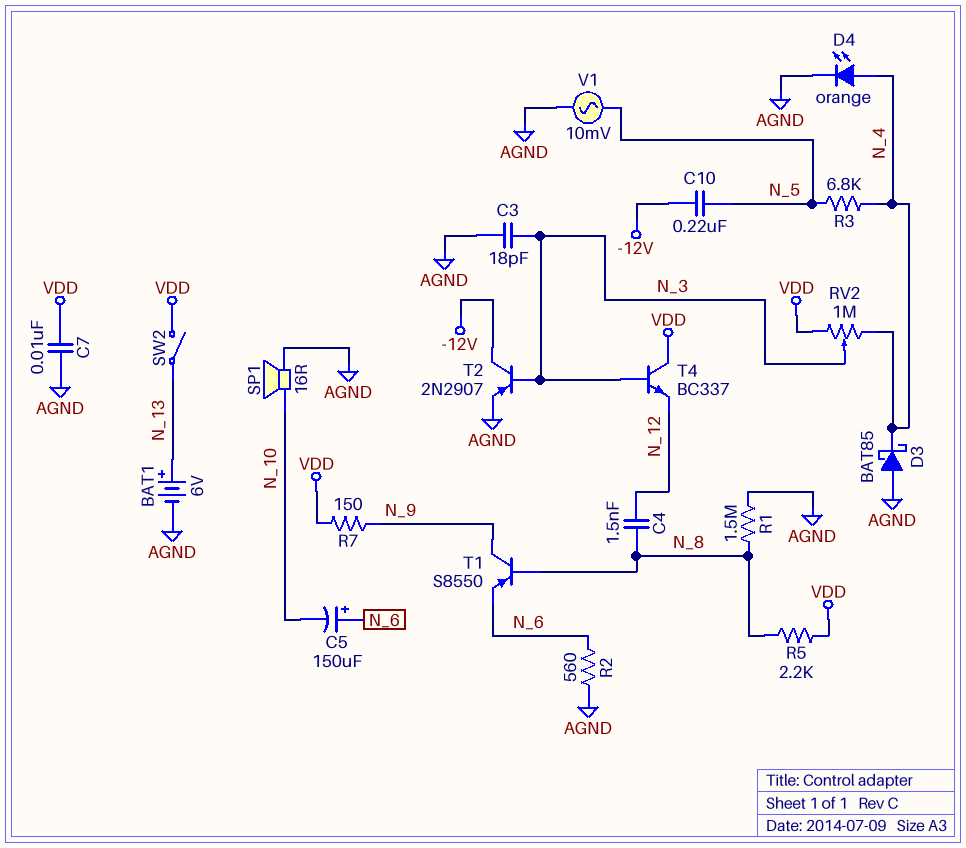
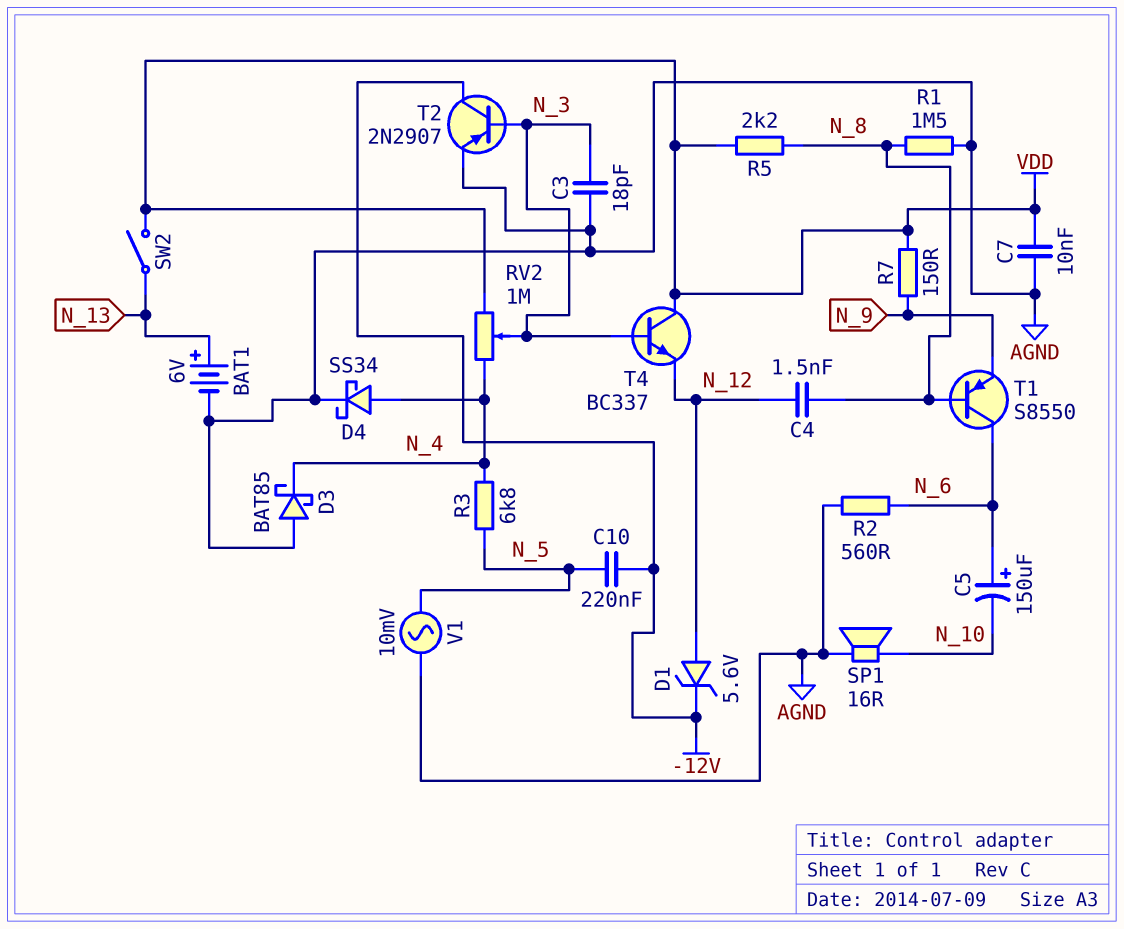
D1: none -> zener 5.6V (A N_12, K -12V)
D4: LED orange (A N_4, K AGND) -> schottky SS34 (A N_4, K AGND)
T1: PNP S8550 (B N_8, C N_9, E N_6) -> PNP S8550 (B N_8, C N_6, E N_9)

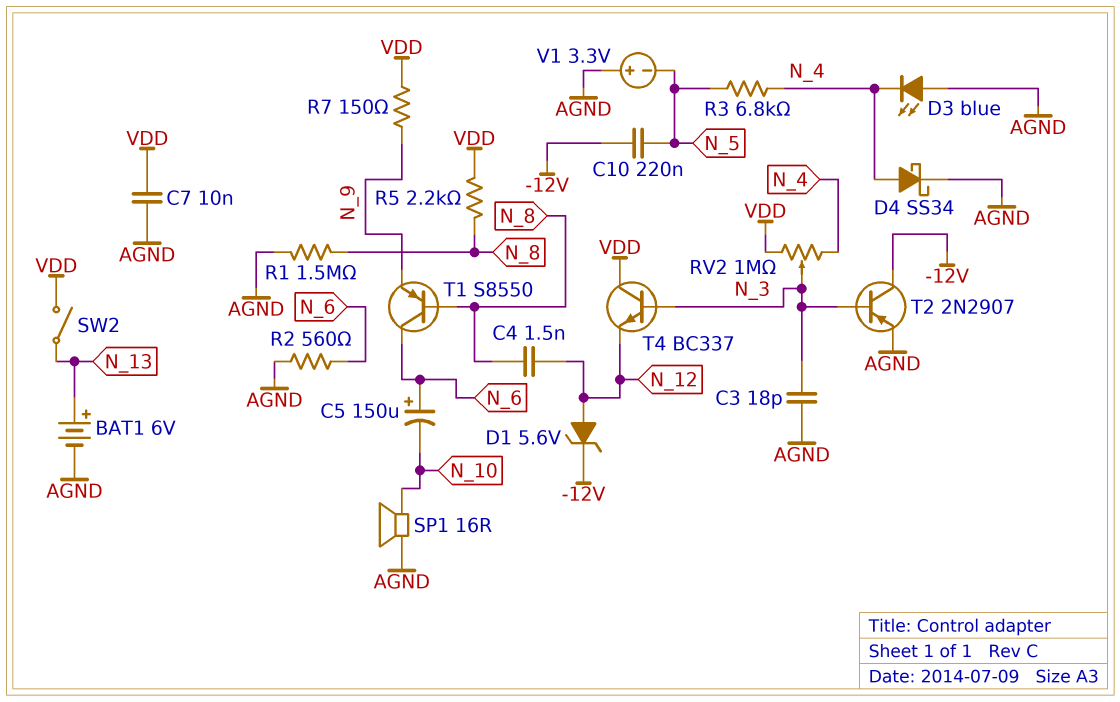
D3: schottky BAT85 (A AGND, K N_4) -> LED blue (A AGND, K N_4)
V1: AC 10mV (AGND, N_5) -> 3.3V (plus AGND, minus N_5)

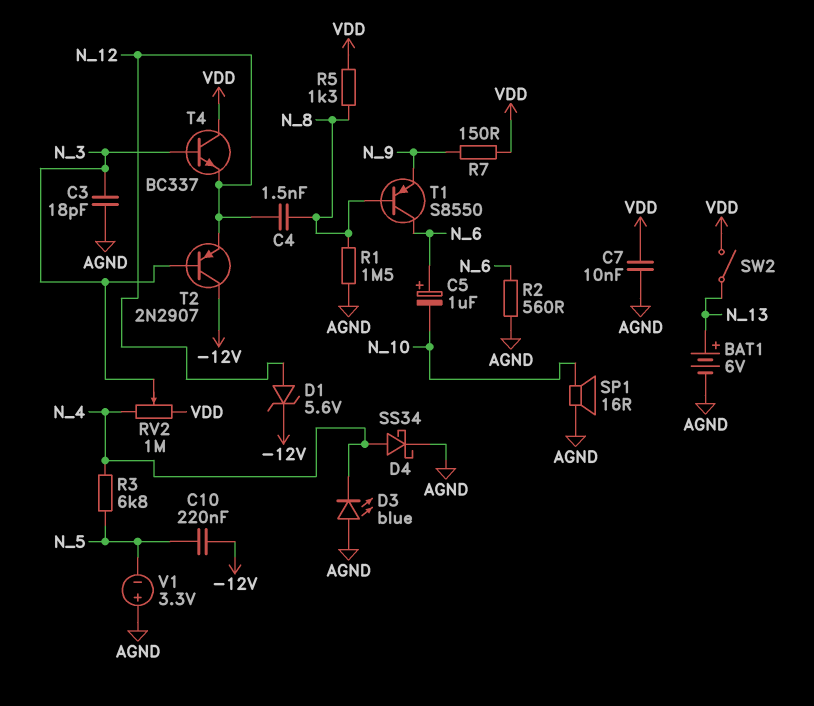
C5: 150uF (plus N_6, minus N_10) -> 1uF (plus N_6, minus N_10)
R5: 2.2k (N_8, VDD) -> 1.3k (N_8, VDD)
T2: PNP 2N2907 (B N_3, C -12V, E AGND) -> PNP 2N2907 (B N_3, C -12V, E N_12)

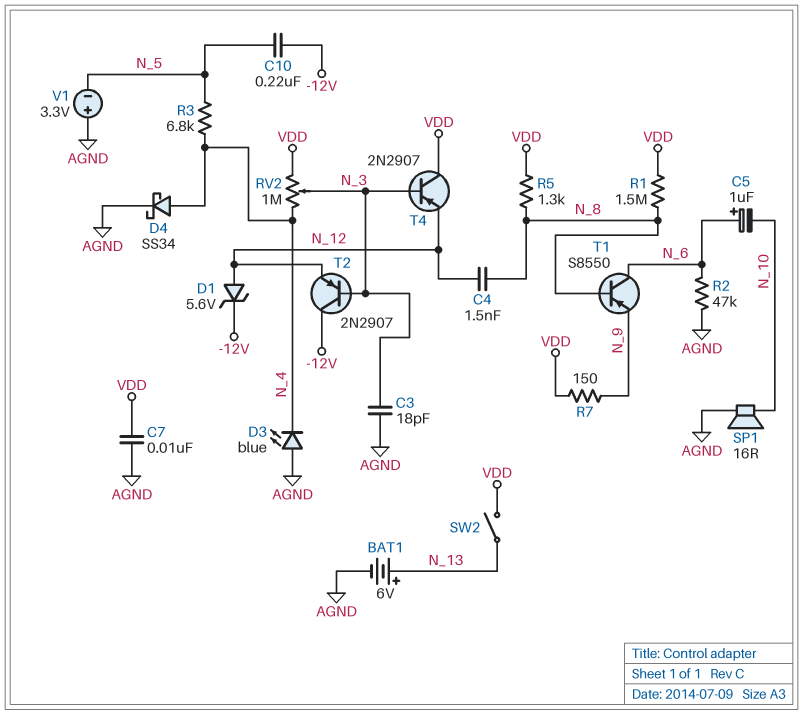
R1: 1.5M (AGND, N_8) -> 1.5M (N_8, VDD)
R2: 560 (AGND, N_6) -> 47k (AGND, N_6)
T4: NPN BC337 (B N_3, C VDD, E N_12) -> PNP 2N2907 (B N_3, C VDD, E N_12)

